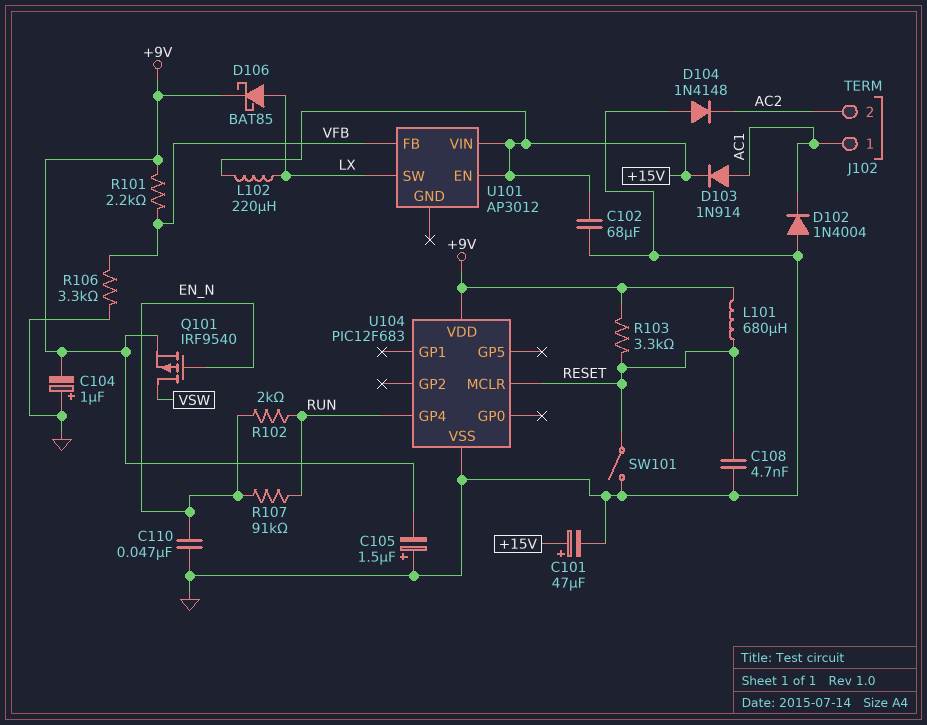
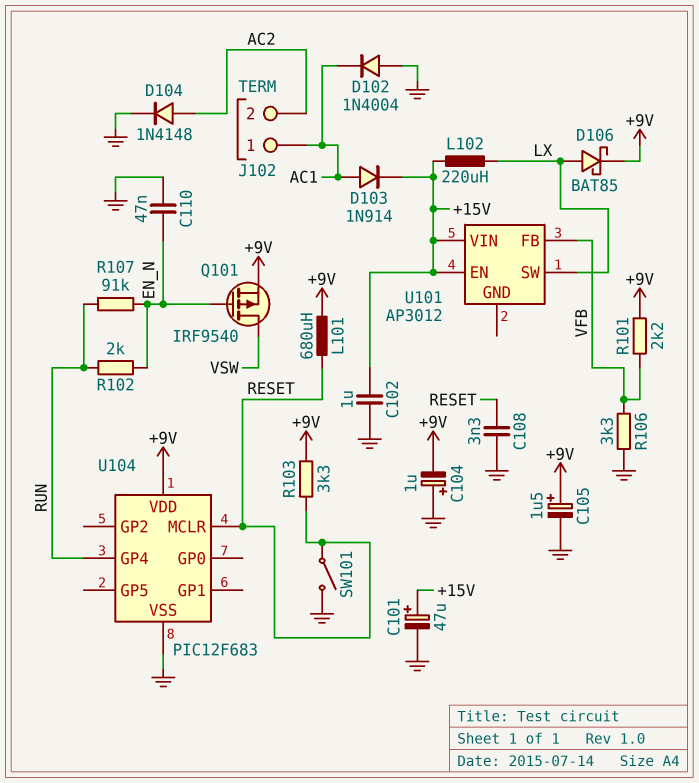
C102: 68uF (+15V, GND) -> 1uF (+15V, GND)
C105: 1.5uF (plus GND, minus +9V) -> 1.5uF (plus +9V, minus GND)
C108: 4.7nF (GND, RESET) -> 3.3nF (GND, RESET)
D104: diode 1N4148 (A GND, K AC2) -> diode 1N4148 (A AC2, K GND)

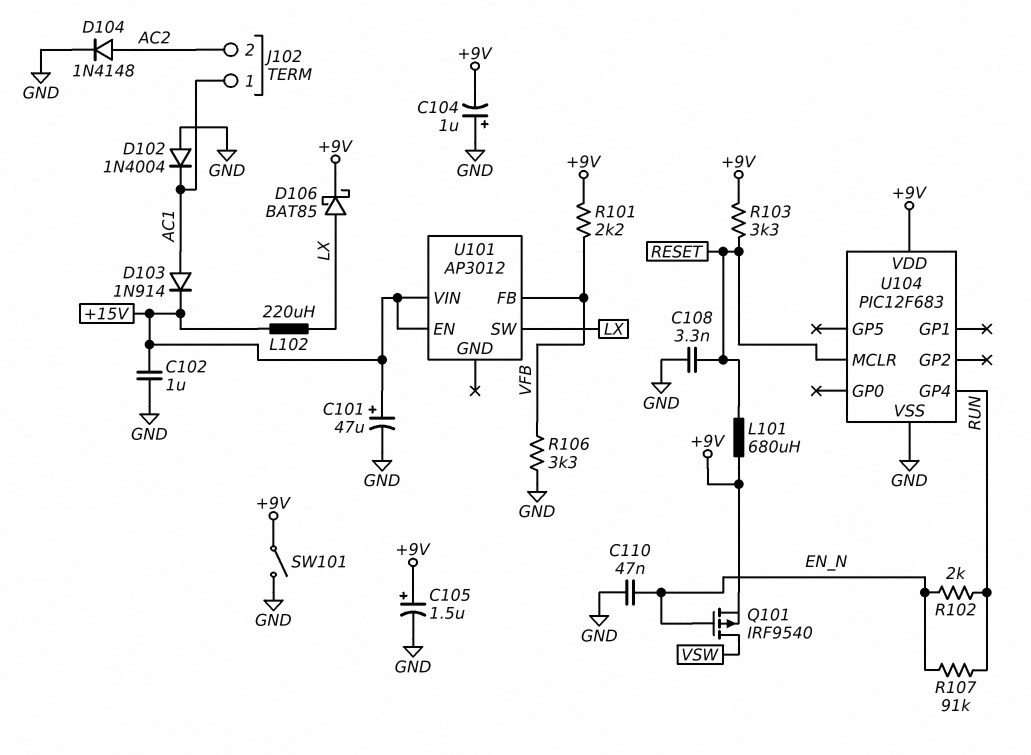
SW101: switch (GND, RESET) -> switch (+9V, GND)

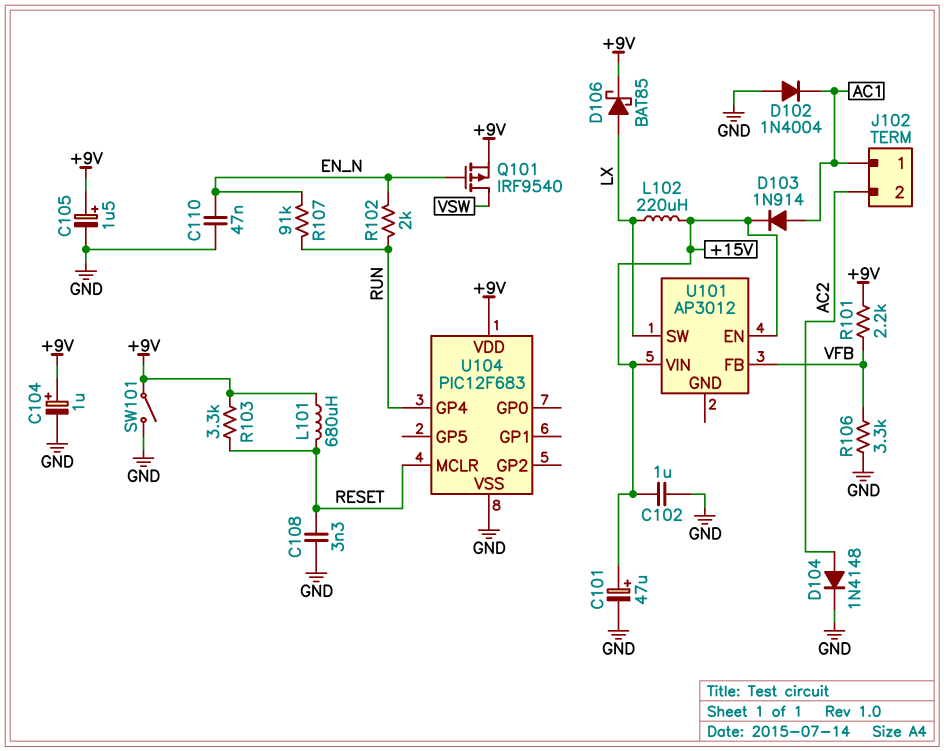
C104: 1uF (plus GND, minus +9V) -> 1uF (plus +9V, minus GND)

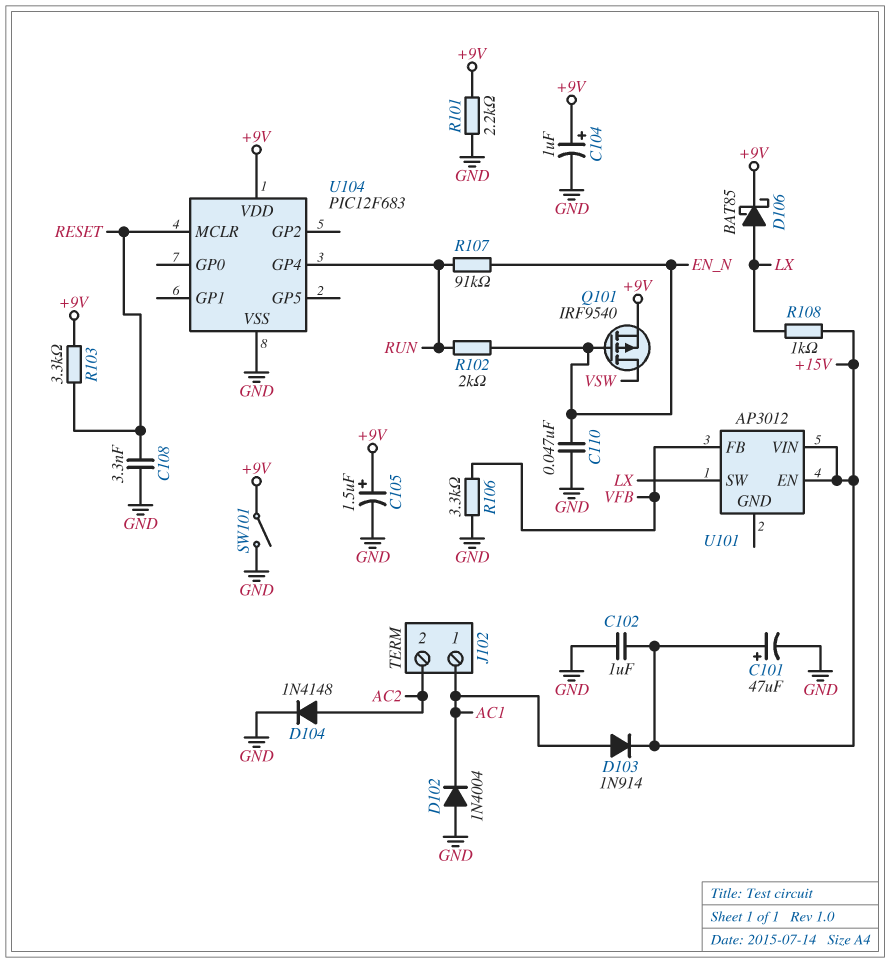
L101: 680uH (+9V, RESET) -> none
L102: 220uH (+15V, LX) -> none
R101: 2.2k (+9V, VFB) -> 2.2k (+9V, GND)
R108: none -> 1k (+15V, LX)

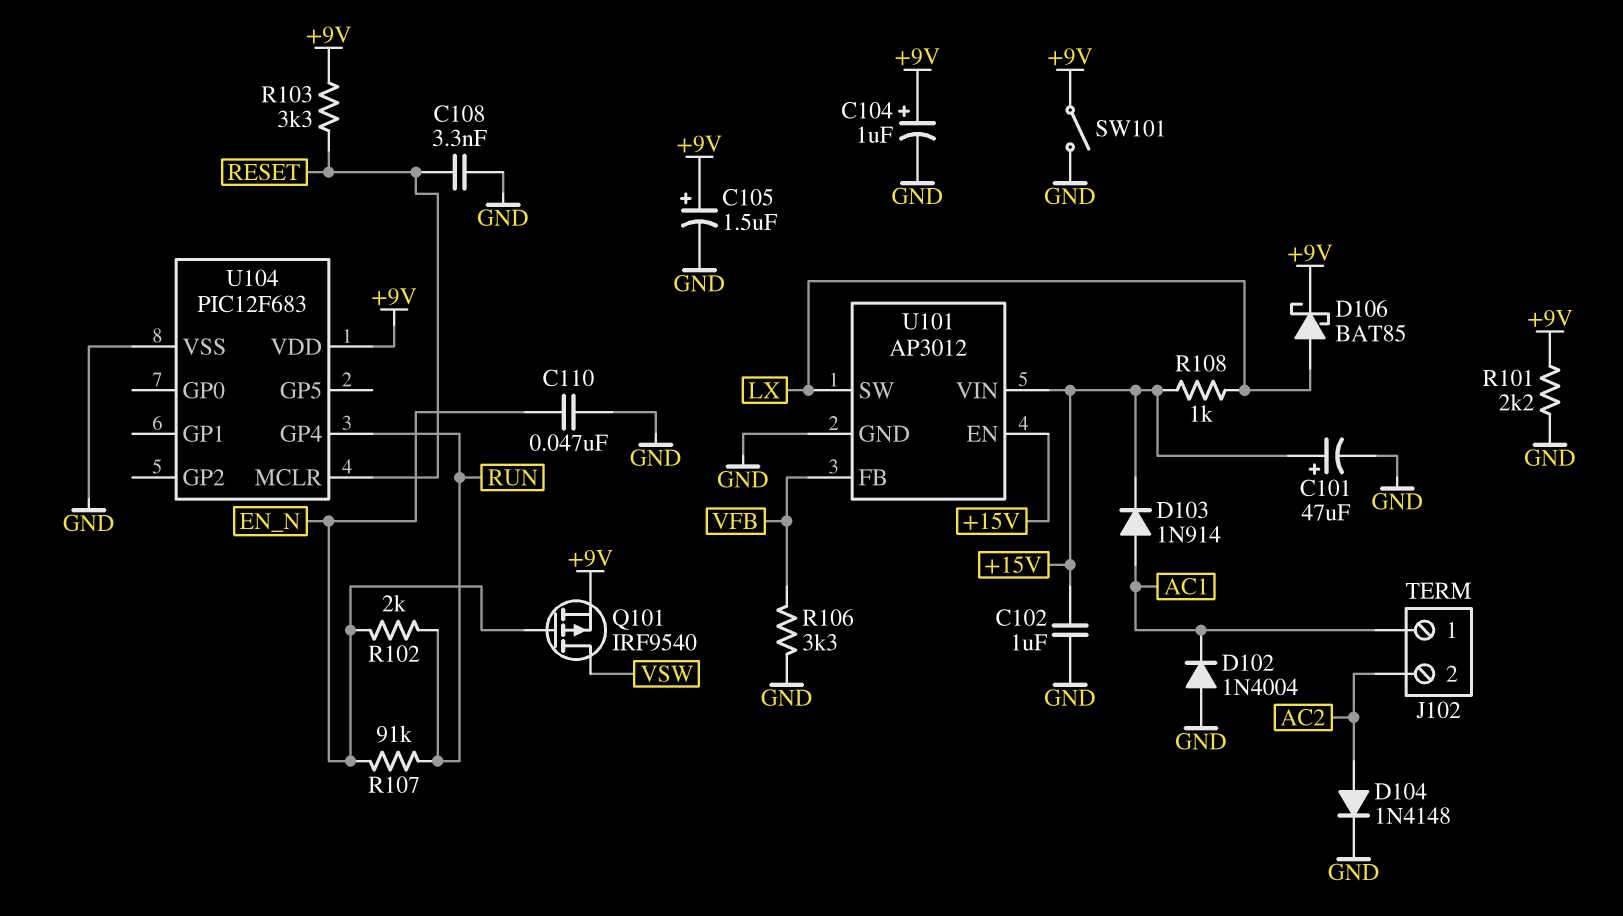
U101 pin GND: none -> GND

